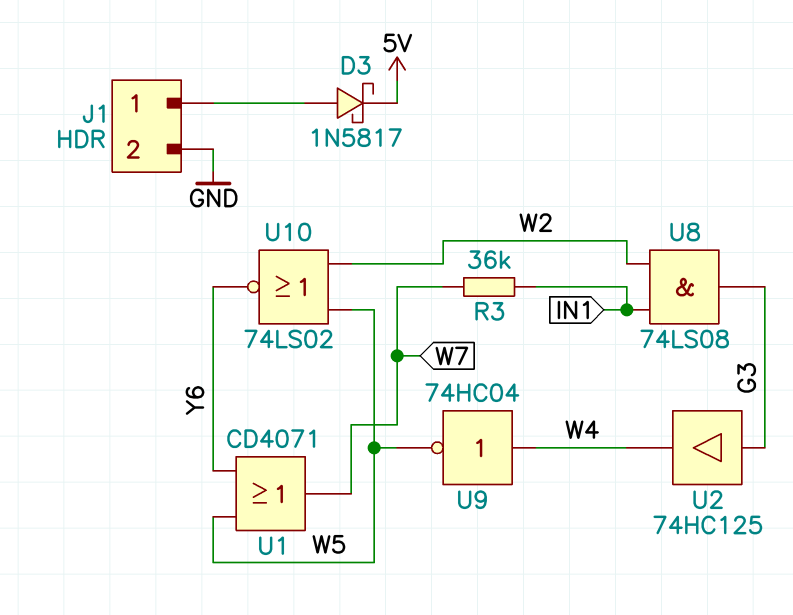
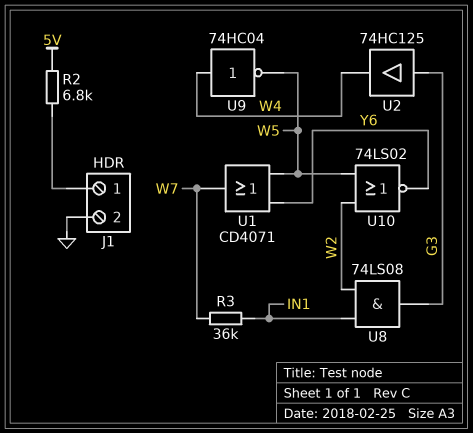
D3: schottky 1N5817 (A J1/1, K 5V) -> none
R2: none -> 6.8k (5V, J1/1)

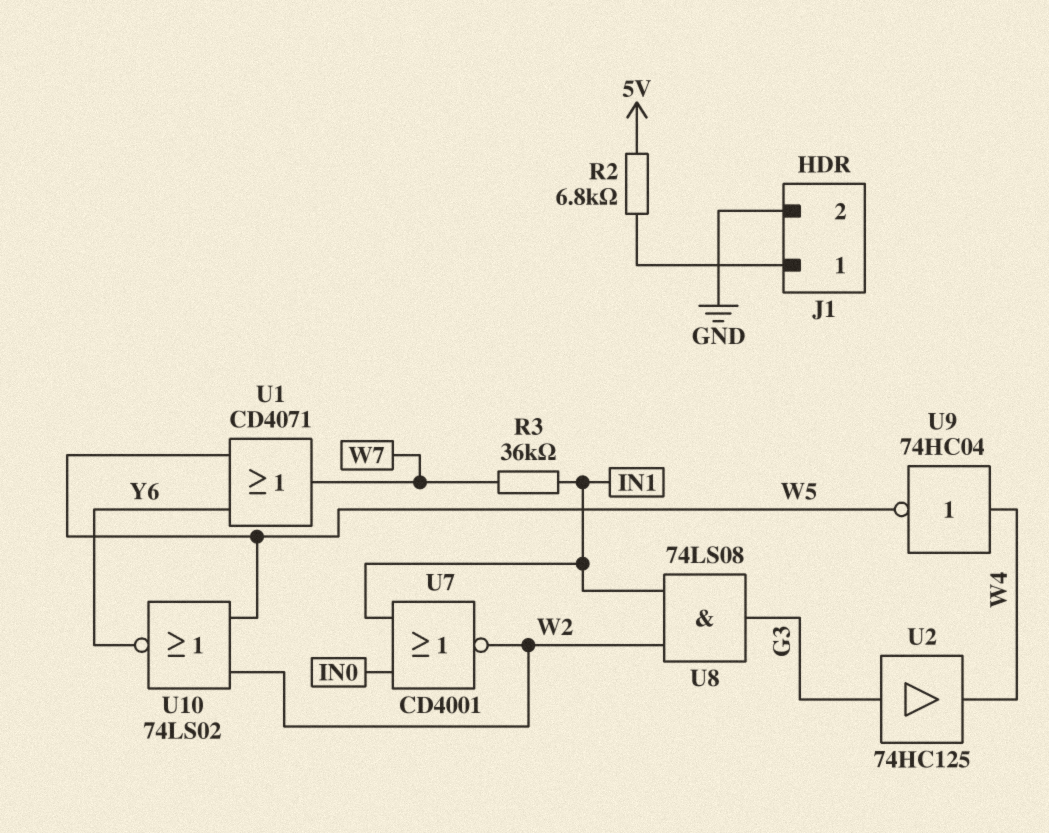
U7: none -> NOR CD4001 (in IN0, in IN1, out W2)

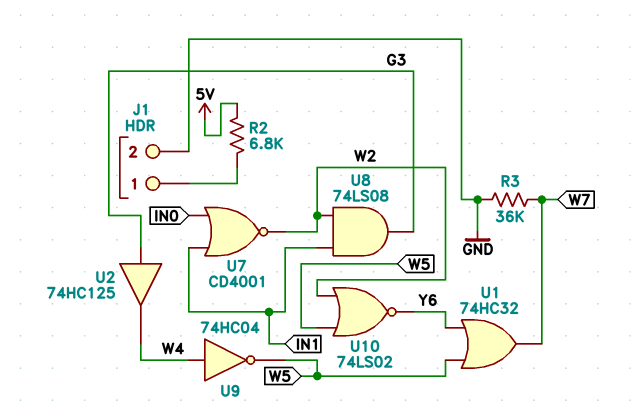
R3: 36k (IN1, W7) -> 36k (GND, W7)
U1: OR CD4071 (in W5, in Y6, out W7) -> OR 74HC32 (in W5, in Y6, out W7)

